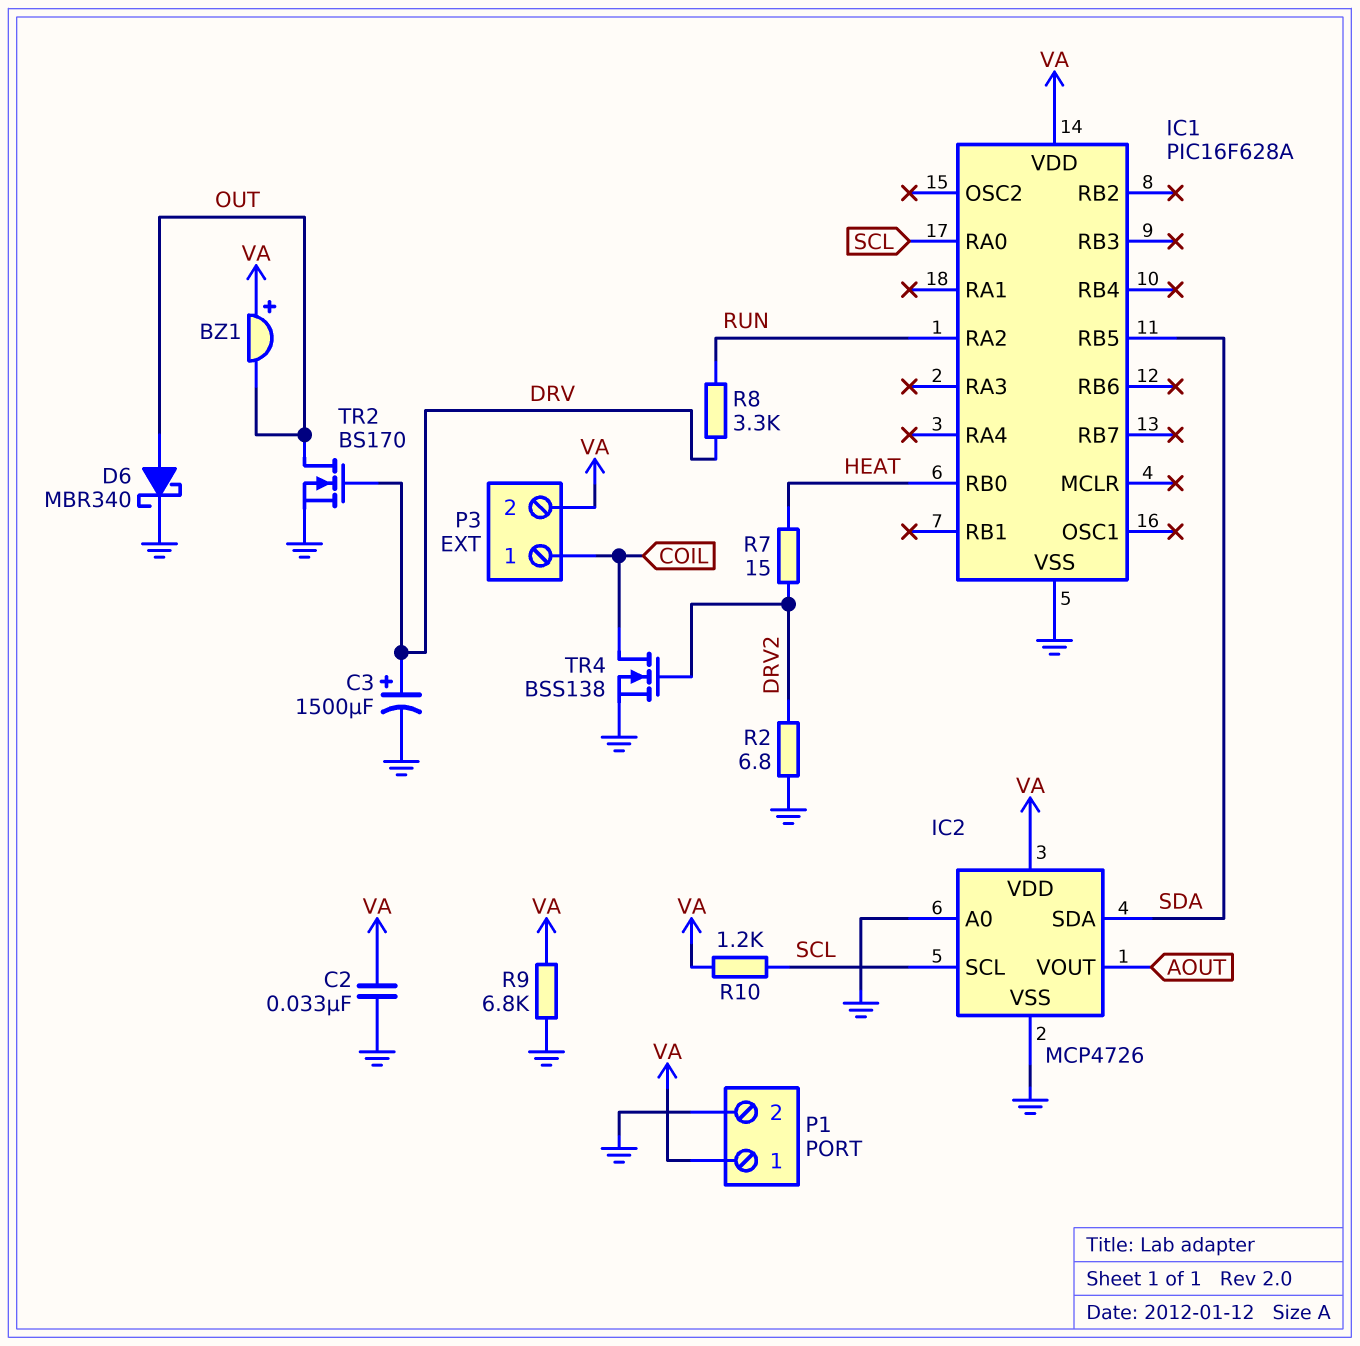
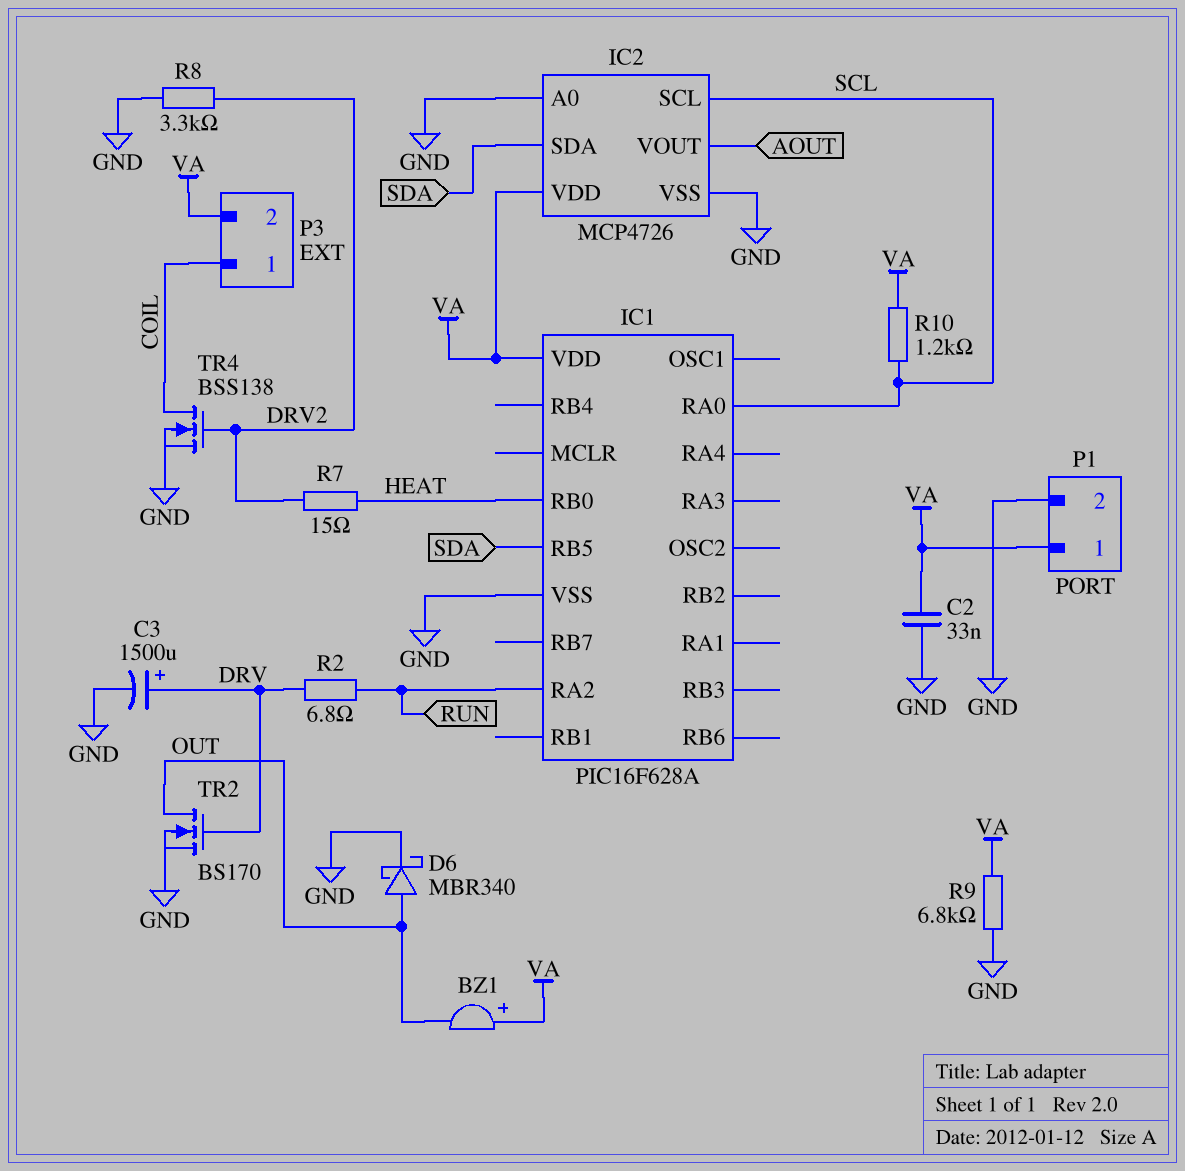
R2: 6.8 (DRV2, GND) -> 6.8 (DRV, RUN)
R8: 3.3k (DRV, RUN) -> 3.3k (DRV2, GND)

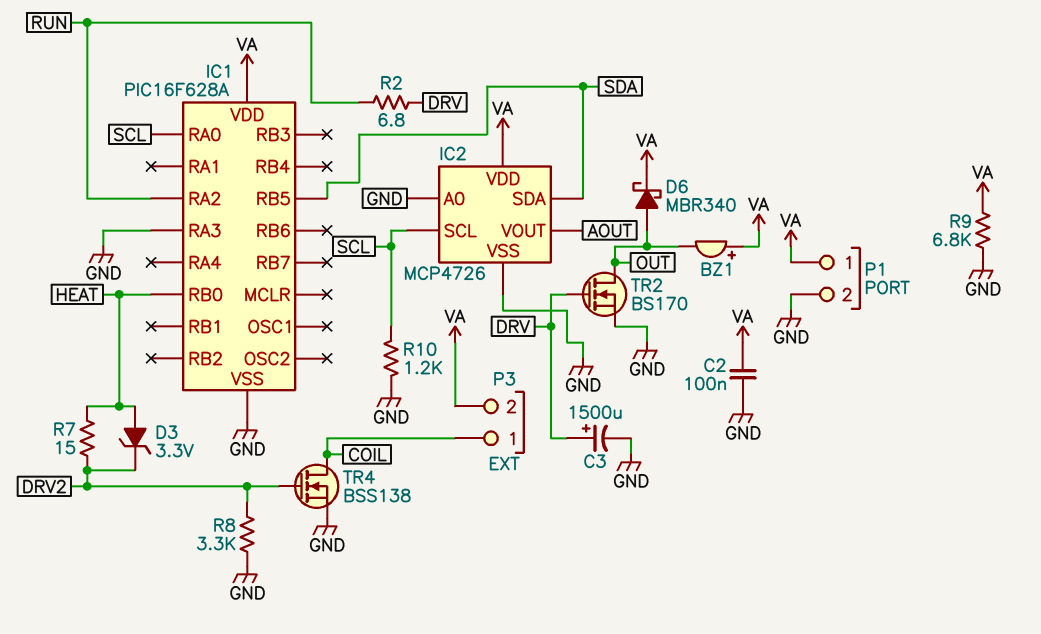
C2: 33nF (GND, VA) -> 100nF (GND, VA)
D3: none -> zener 3.3V (A HEAT, K DRV2)
D6: schottky MBR340 (A OUT, K GND) -> schottky MBR340 (A OUT, K VA)
IC1 pin RA3: none -> GND
R10: 1.2k (SCL, VA) -> 1.2k (GND, SCL)

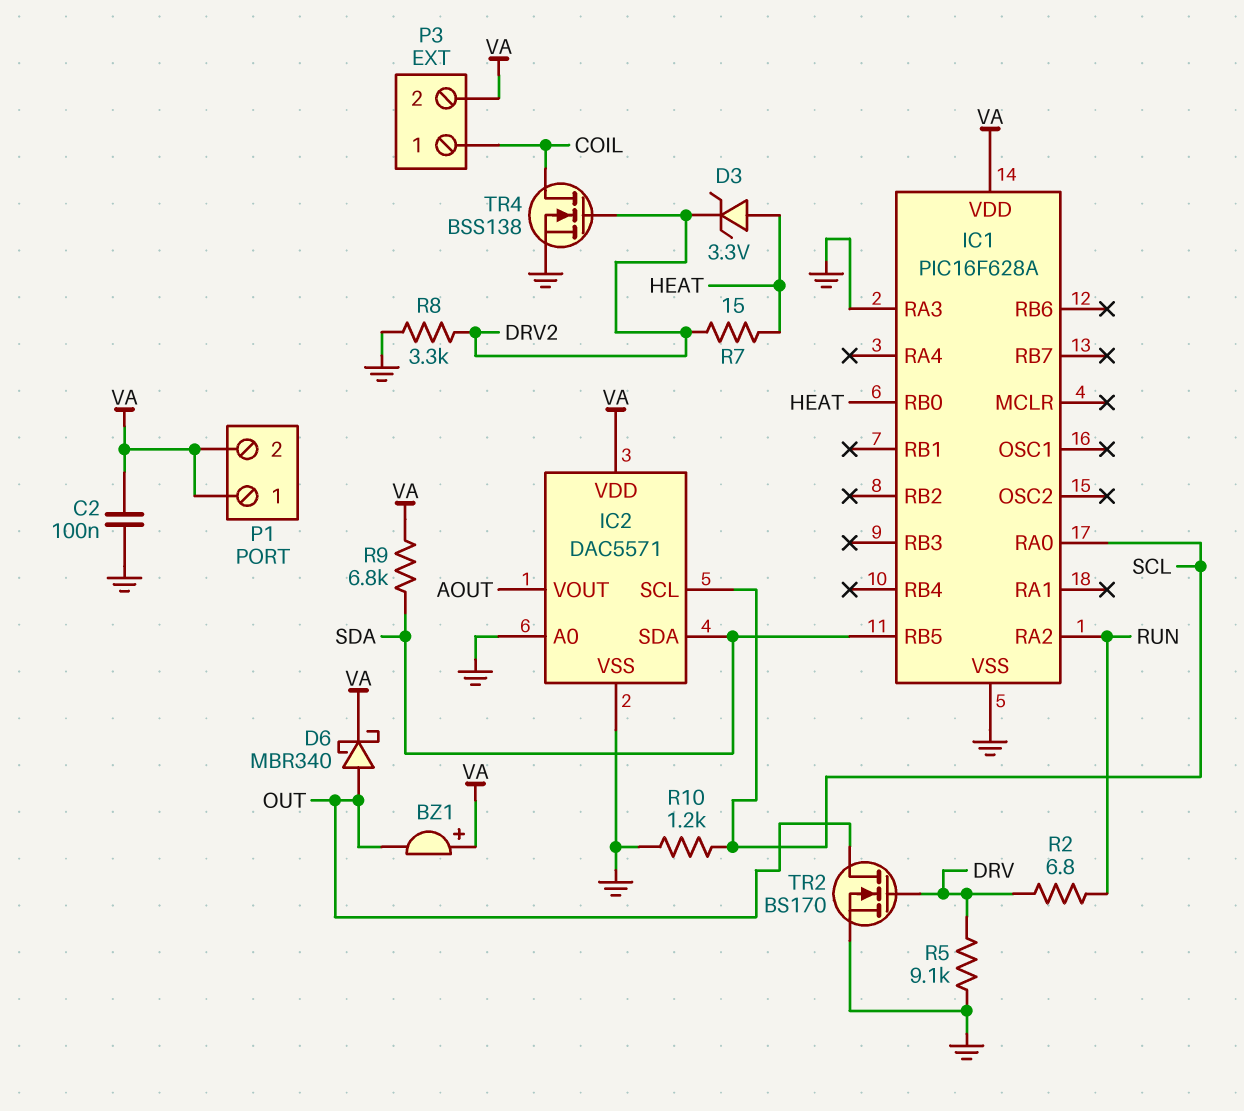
C3: 1500uF (plus DRV, minus GND) -> none
IC2: MCP4726 -> DAC5571
P1 pin 2: GND -> VA
R5: none -> 9.1k (DRV, GND)
R9: 6.8k (GND, VA) -> 6.8k (SDA, VA)

